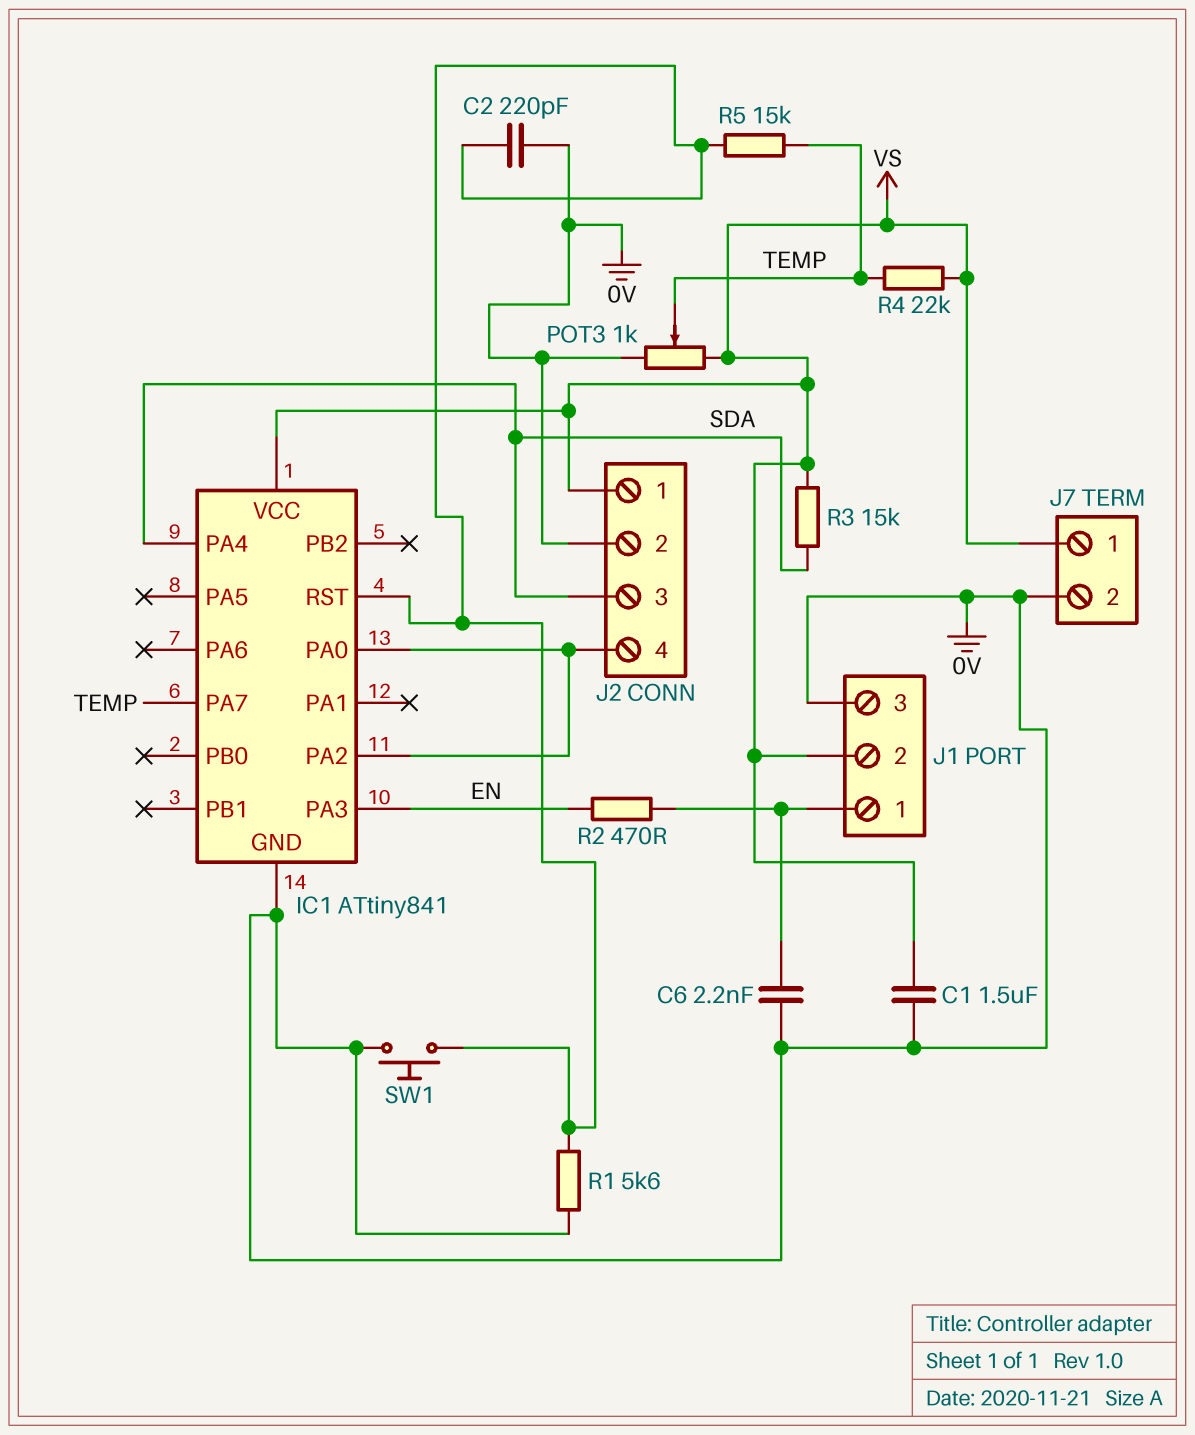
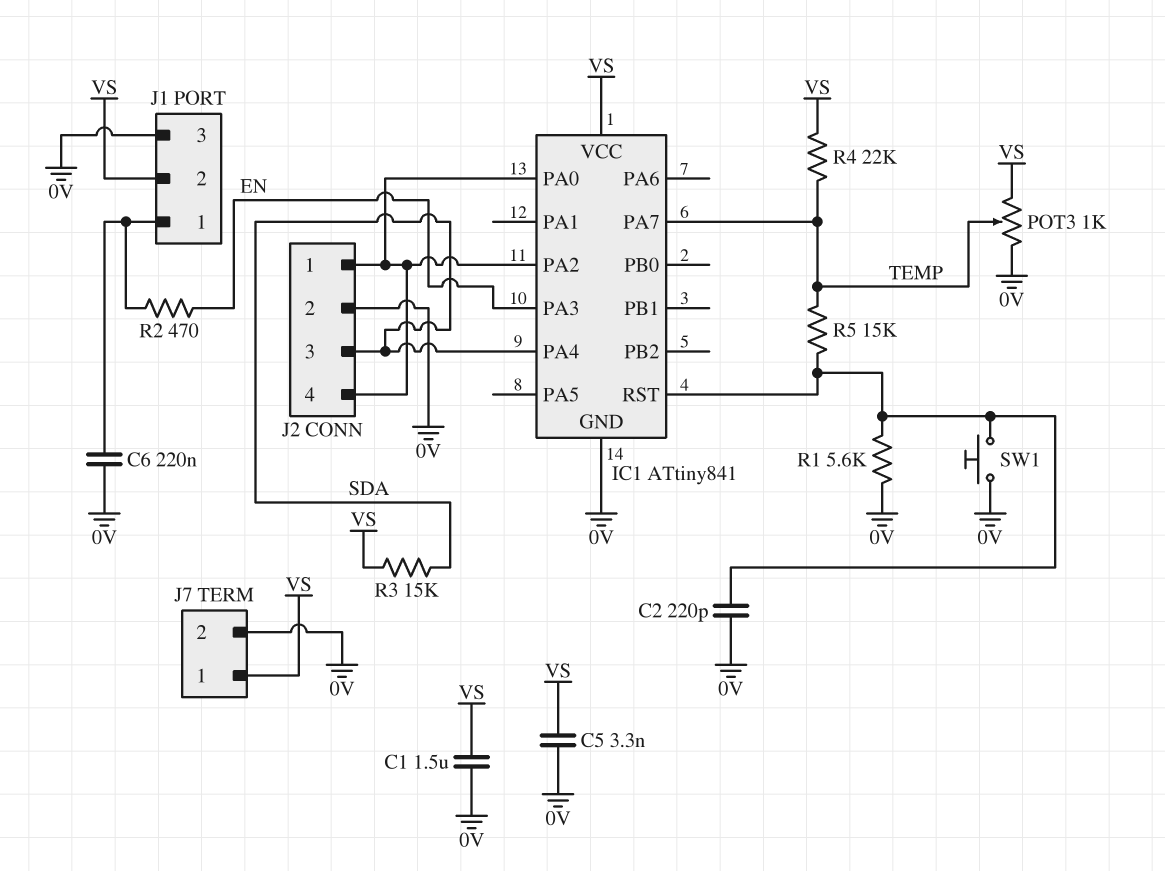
C5: none -> 3.3nF (0V, VS)
C6: 2.2nF (0V, J1/1) -> 220nF (0V, J1/1)
J2 pin 1: VS -> IC1/PA0

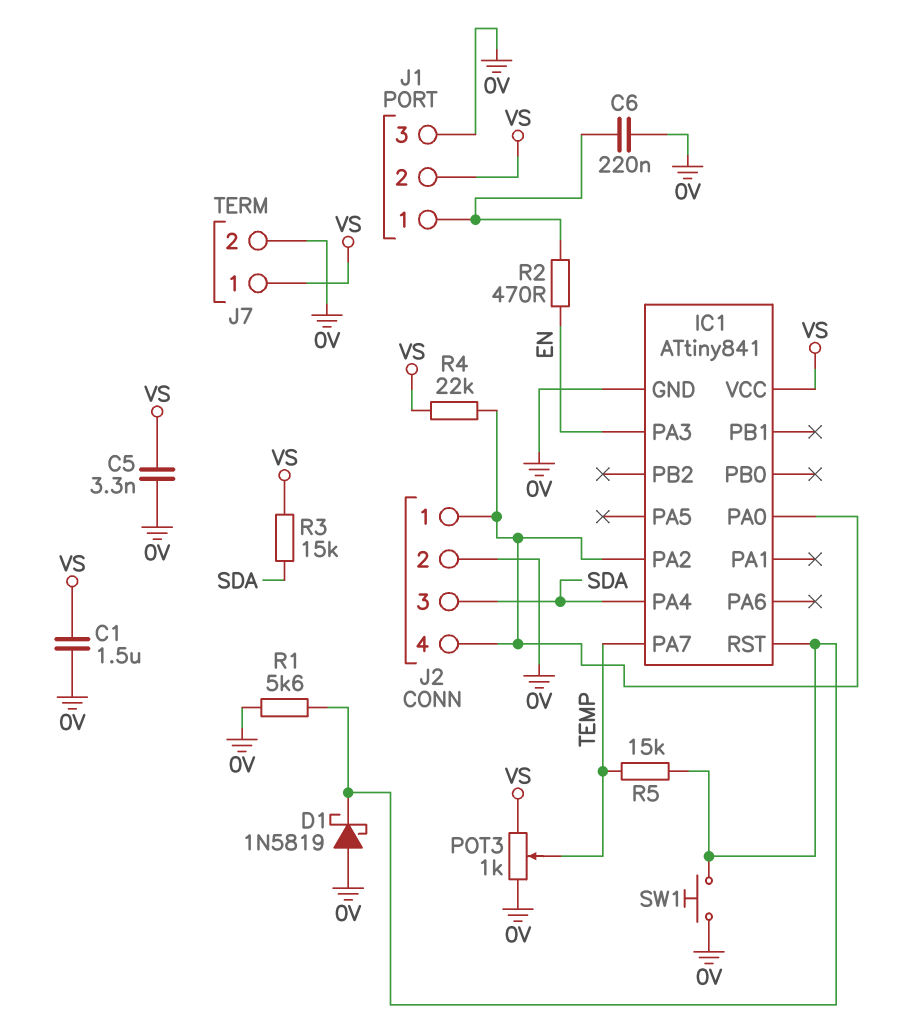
C2: 220pF (0V, IC1/RST) -> none
D1: none -> schottky 1N5819 (A 0V, K IC1/RST)
R4: 22k (TEMP, VS) -> 22k (IC1/PA0, VS)

